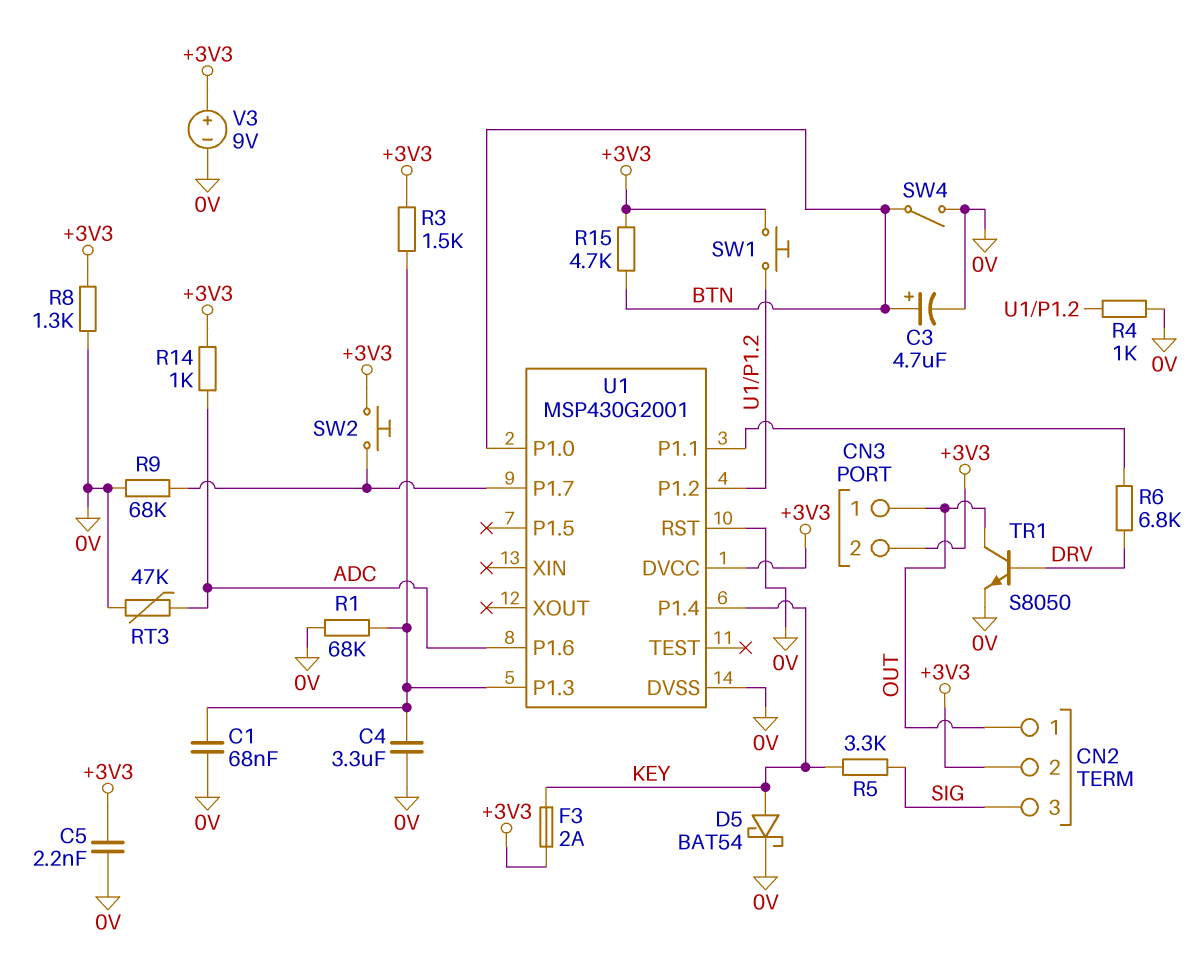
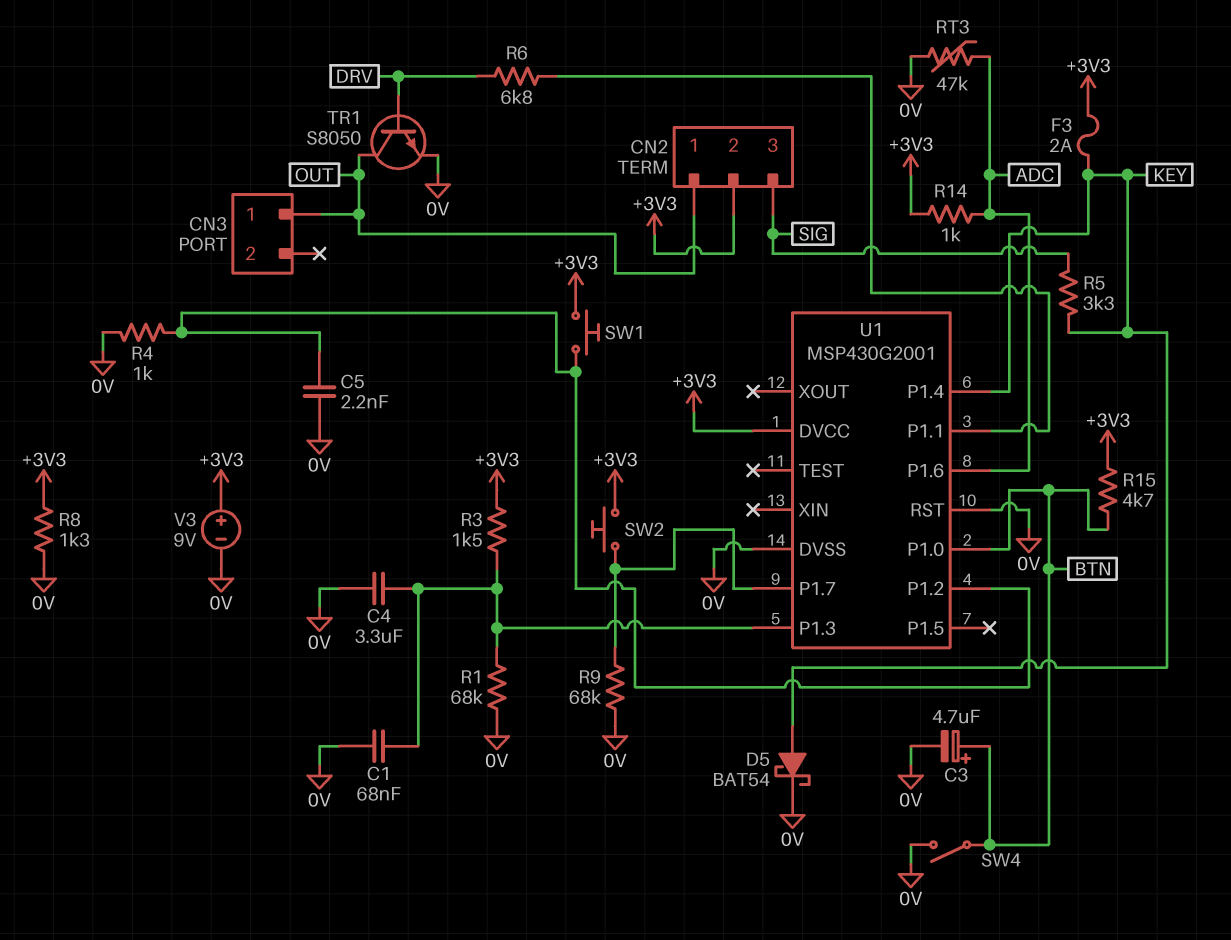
C5: 2.2nF (+3V3, 0V) -> 2.2nF (0V, U1/P1.2)
CN3 pin 2: +3V3 -> none

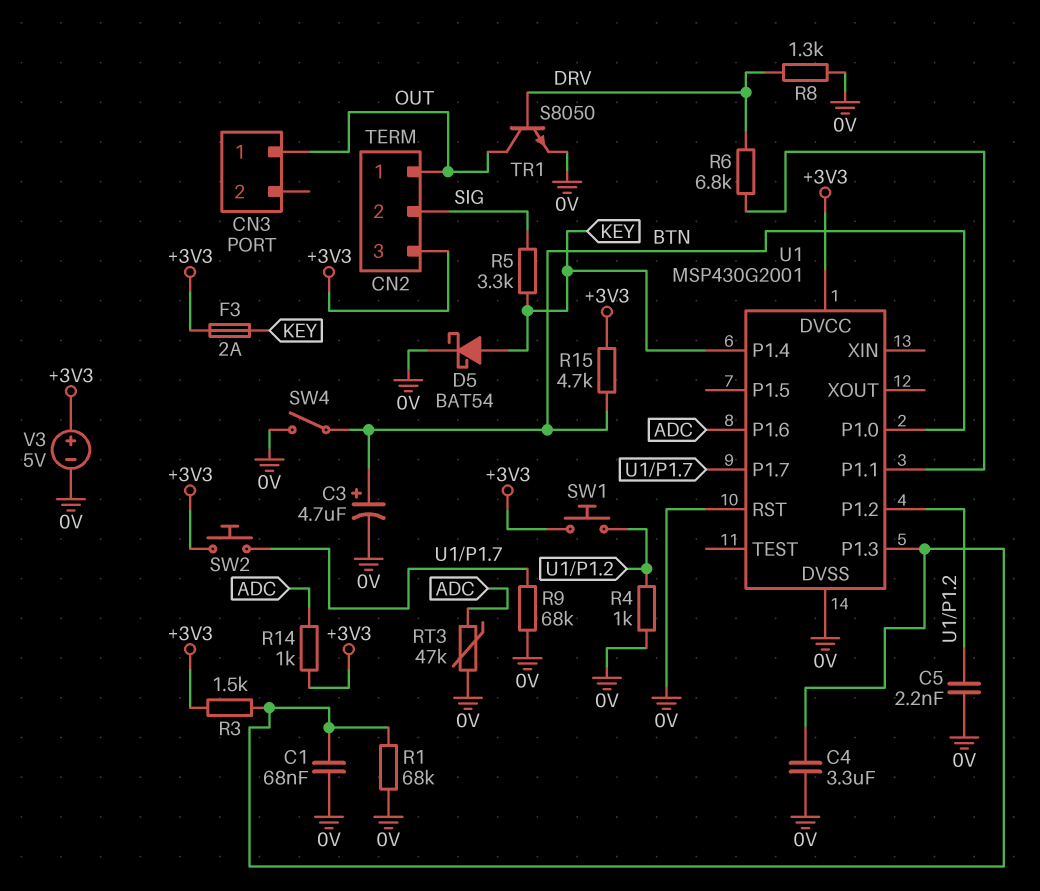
CN2 pin 2: +3V3 -> SIG
CN2 pin 3: SIG -> +3V3
R8: 1.3k (+3V3, 0V) -> 1.3k (0V, DRV)
V3: 9V (plus +3V3, minus 0V) -> 5V (plus +3V3, minus 0V)

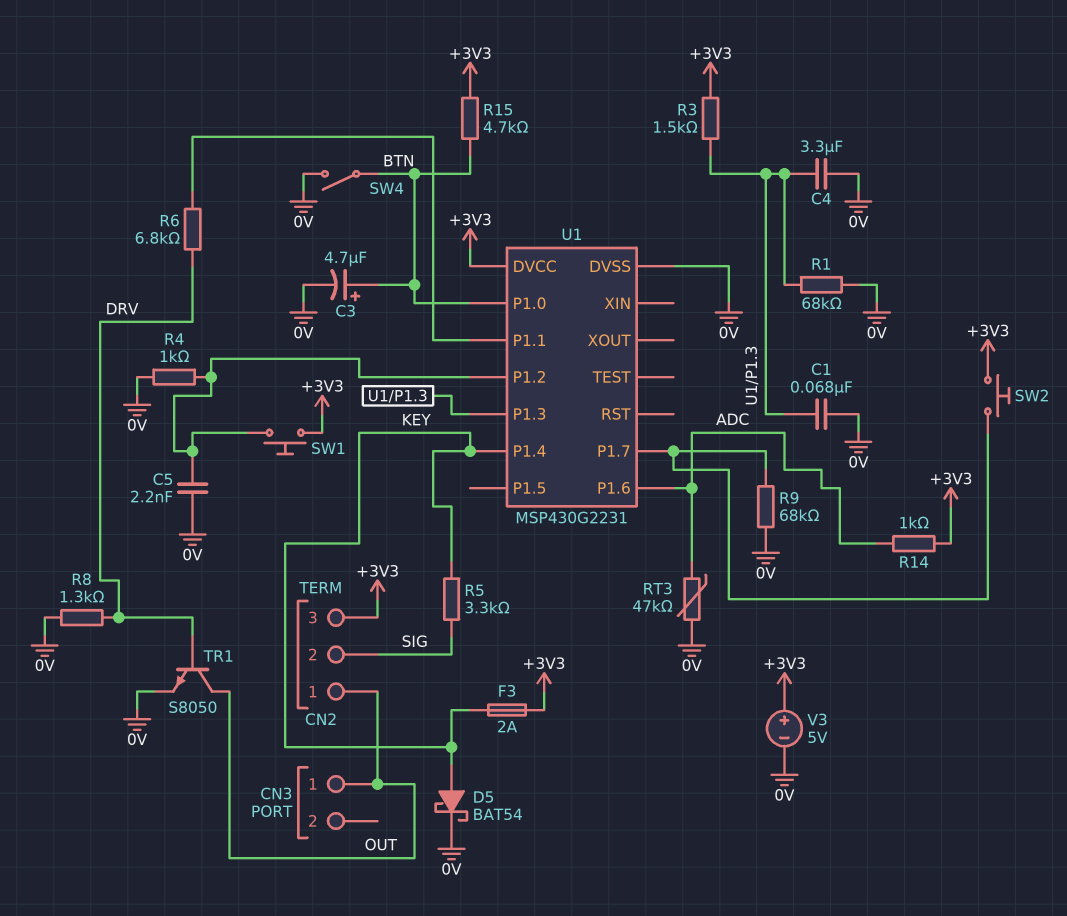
U1: MSP430G2001 -> MSP430G2231
U1 pin RST: 0V -> none

